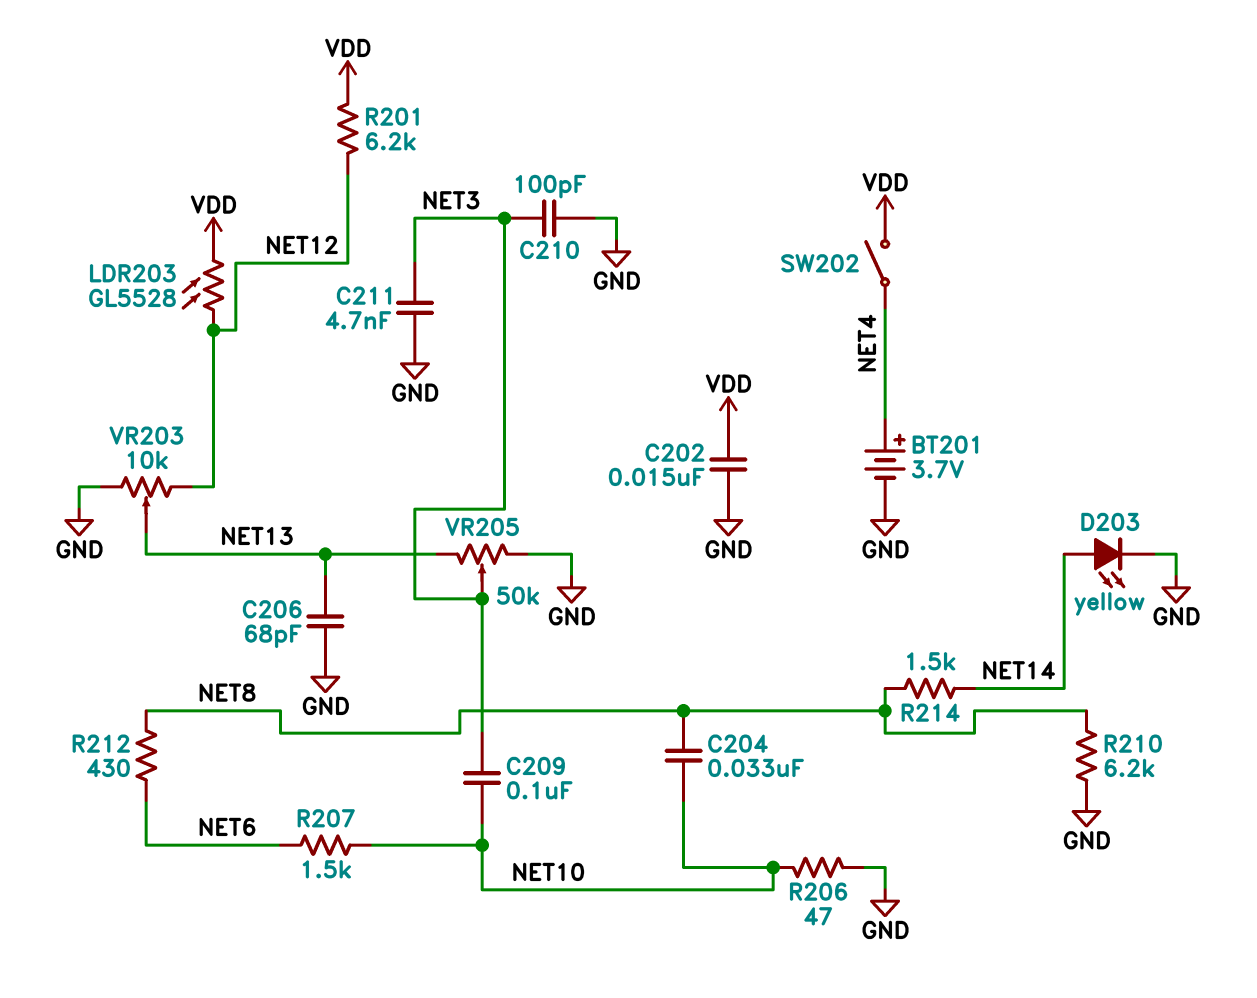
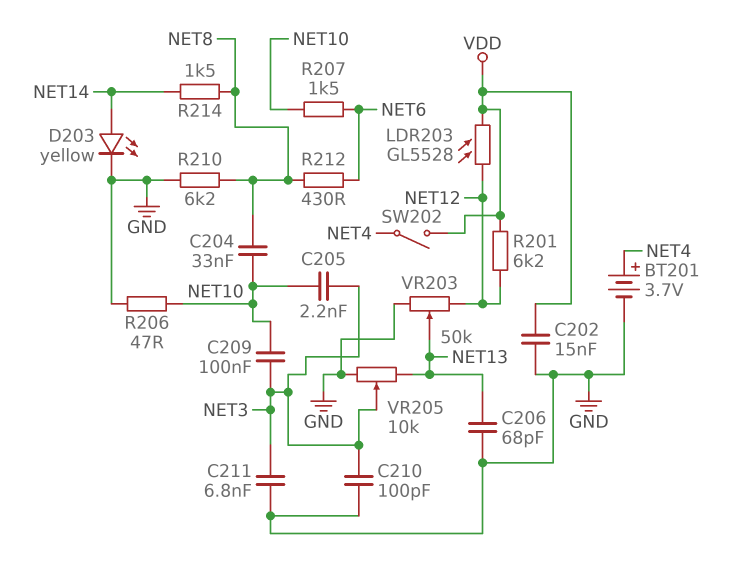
C205: none -> 2.2nF (NET3, NET10)
C211: 4.7nF (GND, NET3) -> 6.8nF (GND, NET3)
VR203: 10k (GND, NET12, wiper NET13) -> 50k (GND, NET12, wiper NET13)
VR205: 50k (GND, NET13, wiper NET3) -> 10k (GND, NET13, wiper NET3)

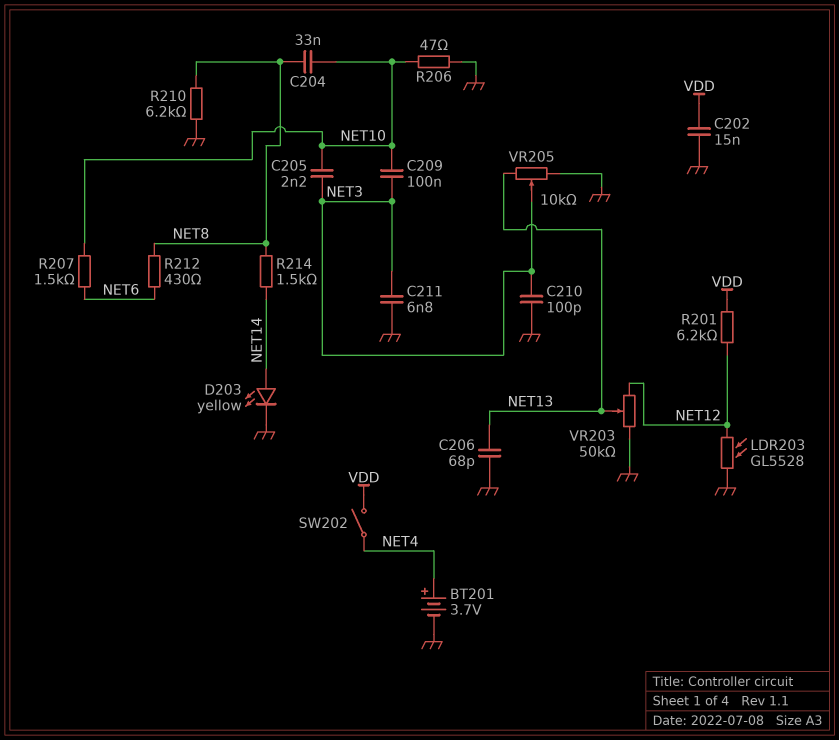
LDR203: GL5528 (NET12, VDD) -> GL5528 (GND, NET12)

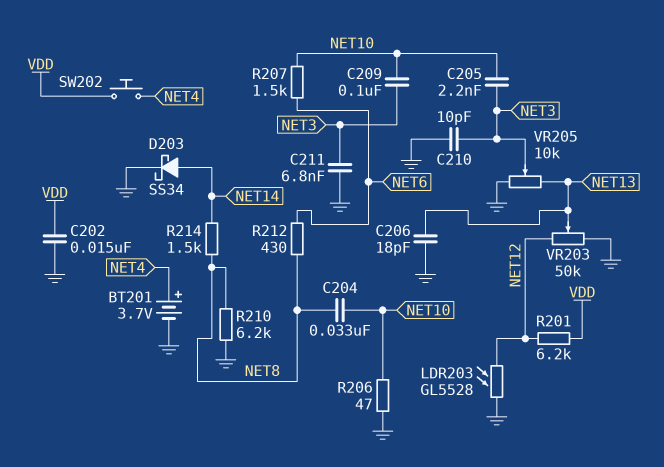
C206: 68pF (GND, NET13) -> 18pF (GND, NET13)
C210: 100pF (GND, NET3) -> 10pF (GND, NET3)
D203: LED yellow (A NET14, K GND) -> schottky SS34 (A NET14, K GND)
SW202: switch (NET4, VDD) -> button (NET4, VDD)

